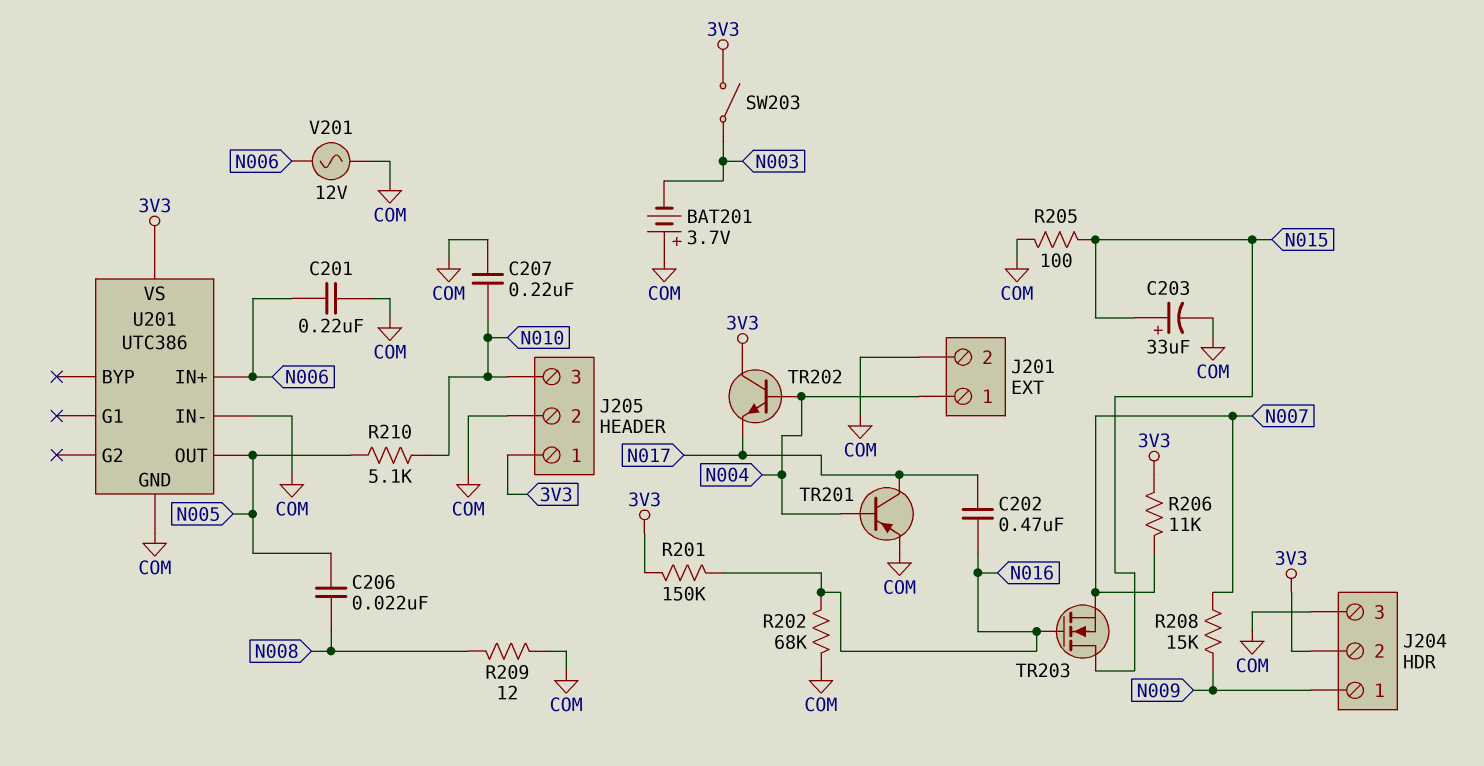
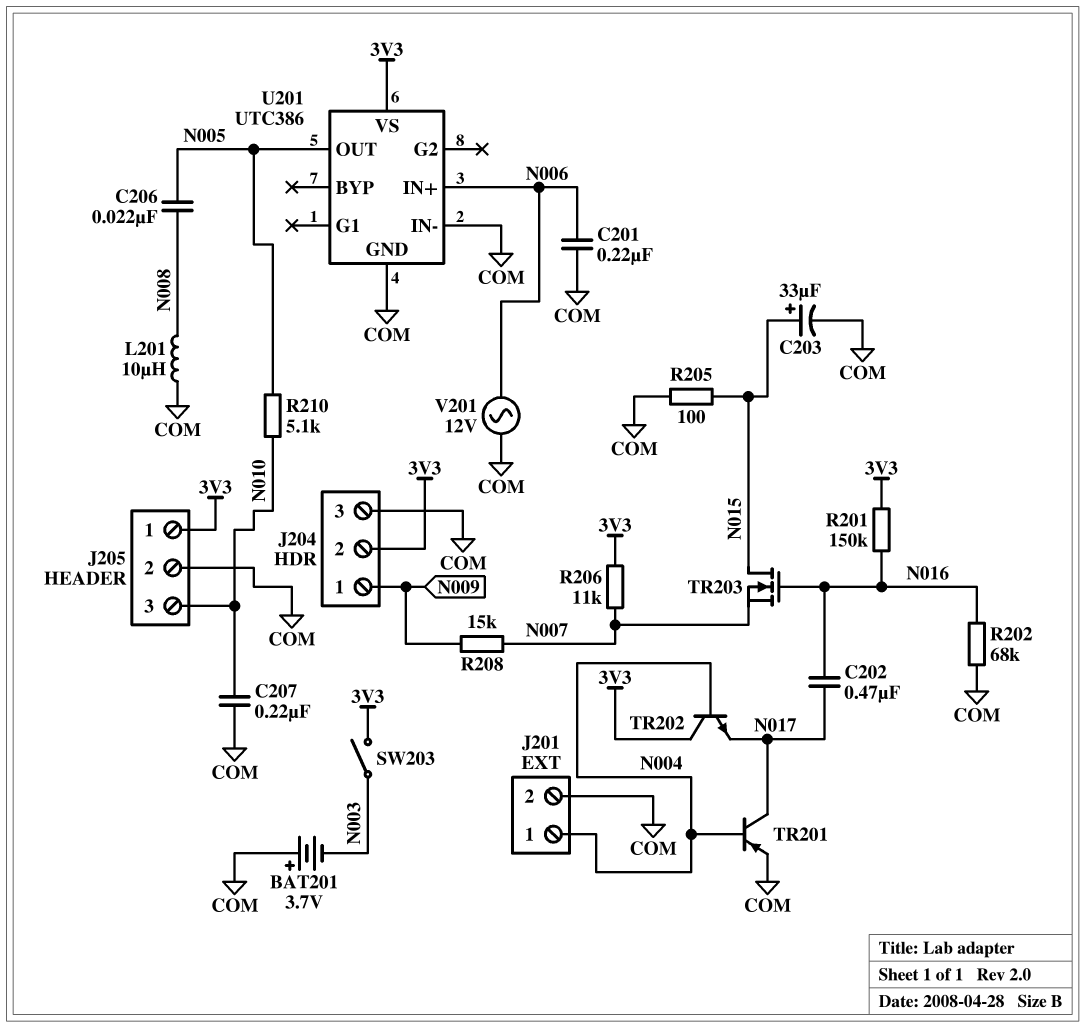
L201: none -> 10uH (COM, N008)
R209: 12 (COM, N008) -> none

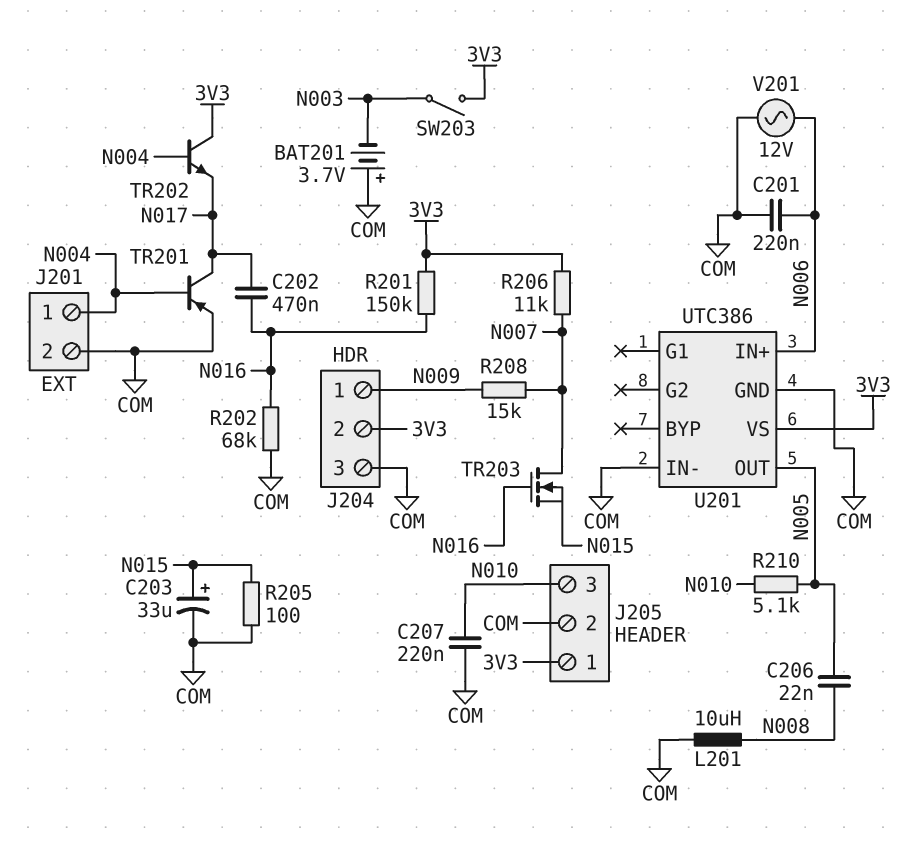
TR203: NMOS (G N016, D N015, S N007) -> NMOS (G N016, D N007, S N015)

